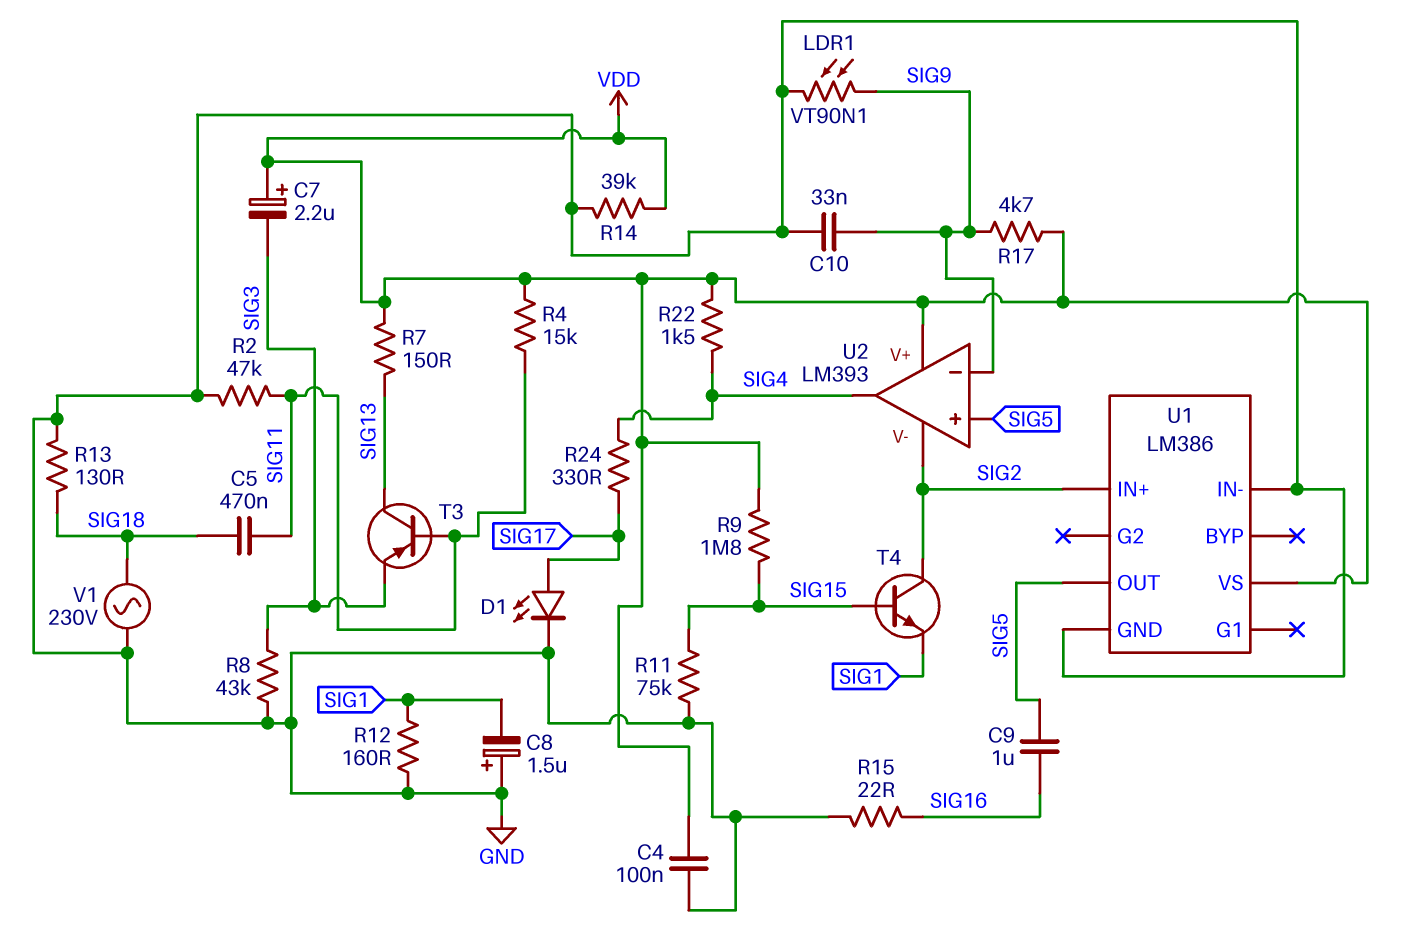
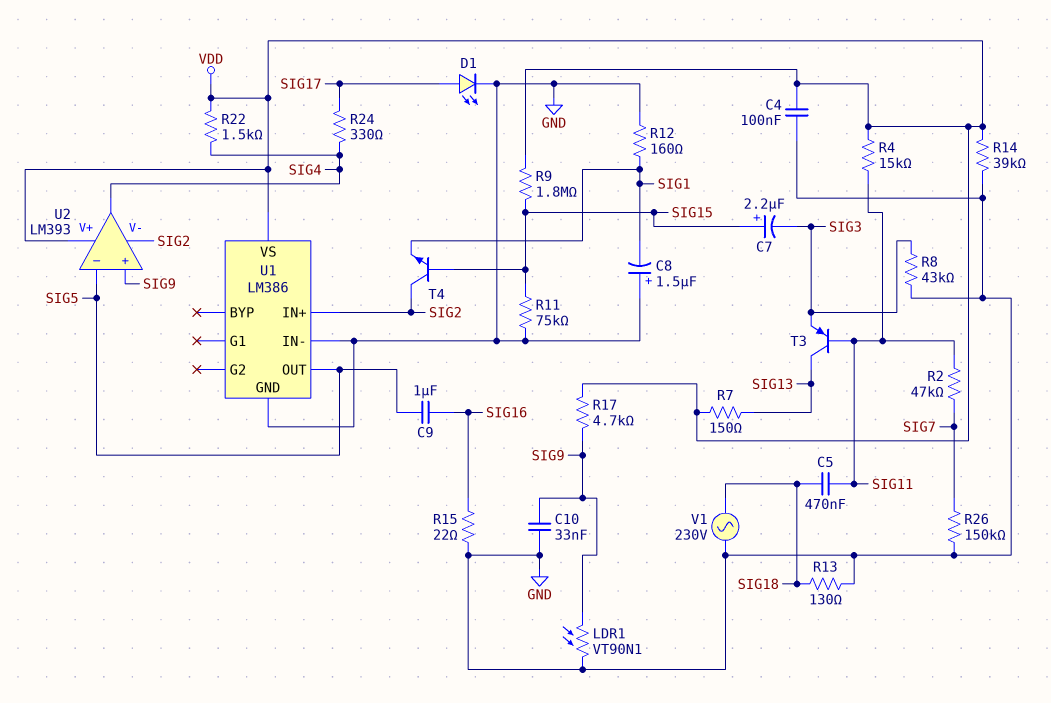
C7: 2.2uF (plus VDD, minus SIG3) -> 2.2uF (plus SIG15, minus SIG3)
R2: 47k (GND, SIG11) -> 47k (SIG7, SIG11)
R26: none -> 150k (GND, SIG7)
U2 pin in+: SIG5 -> SIG9
U2 pin in-: SIG9 -> SIG5

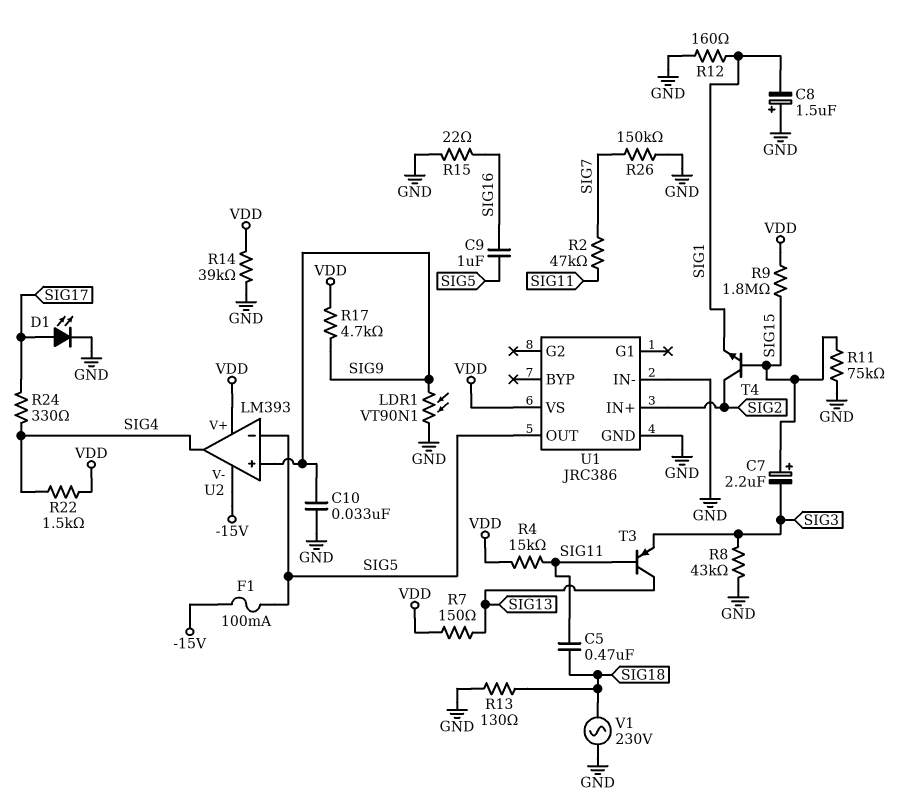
C4: 100nF (GND, VDD) -> none
F1: none -> 100mA (-15V, SIG5)
U1: LM386 -> JRC386
U2 pin V-: SIG2 -> -15V

